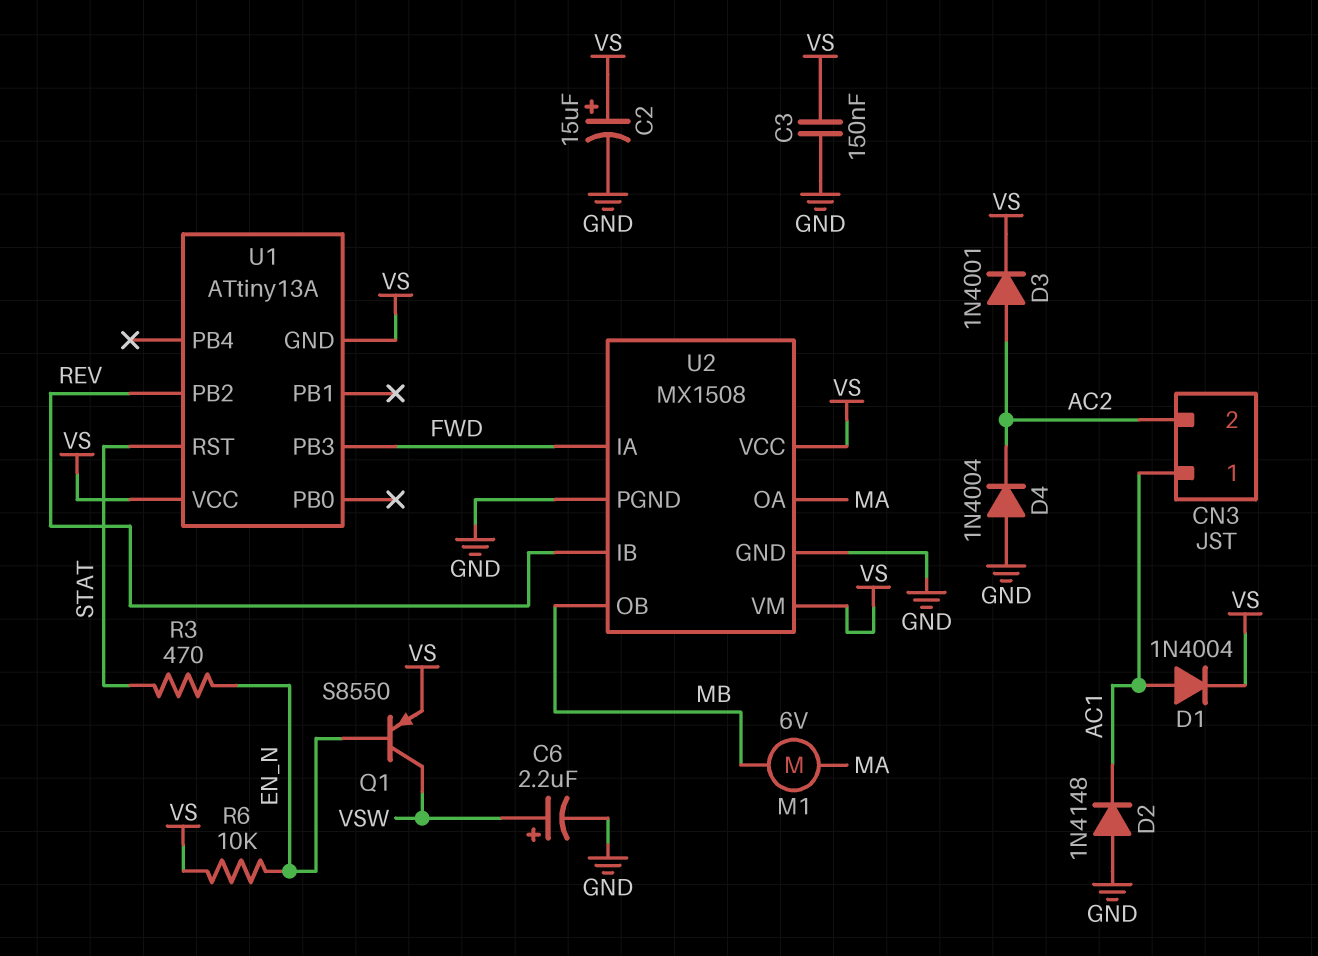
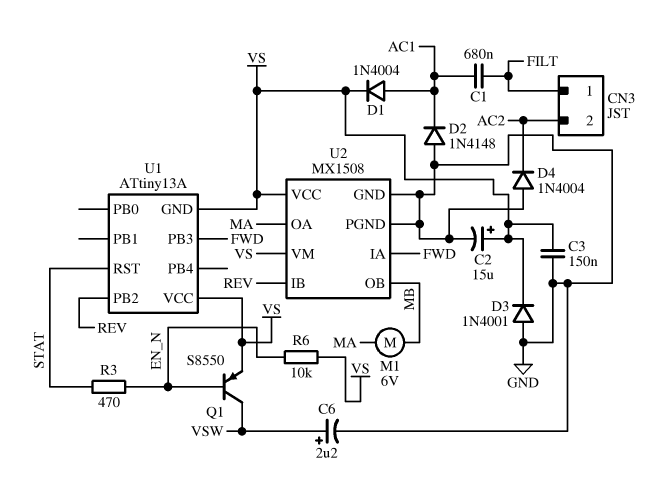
C1: none -> 680nF (AC1, FILT)
CN3 pin 1: AC1 -> FILT
D3: diode 1N4001 (A AC2, K VS) -> diode 1N4001 (A GND, K VS)

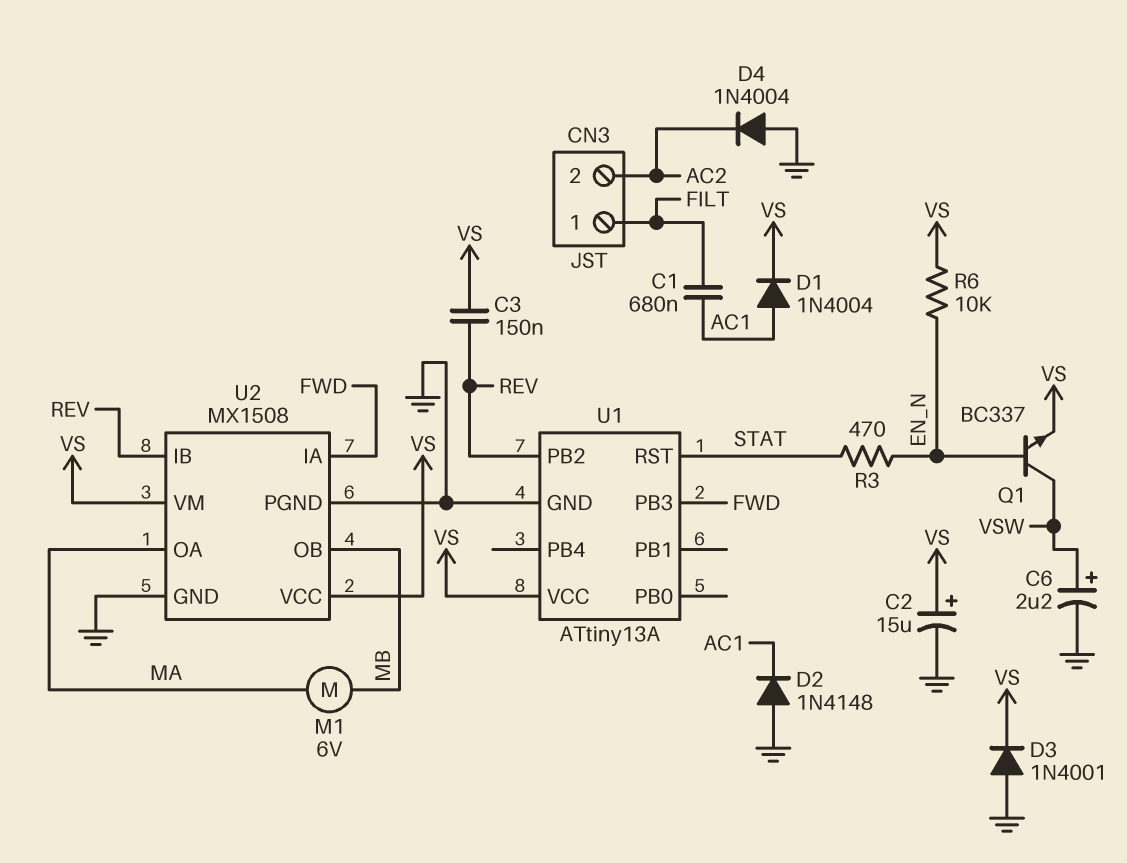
C3: 150nF (GND, VS) -> 150nF (REV, VS)
Q1: PNP S8550 (B EN_N, C VSW, E VS) -> NPN BC337 (B EN_N, C VSW, E VS)
U1 pin GND: VS -> GND

